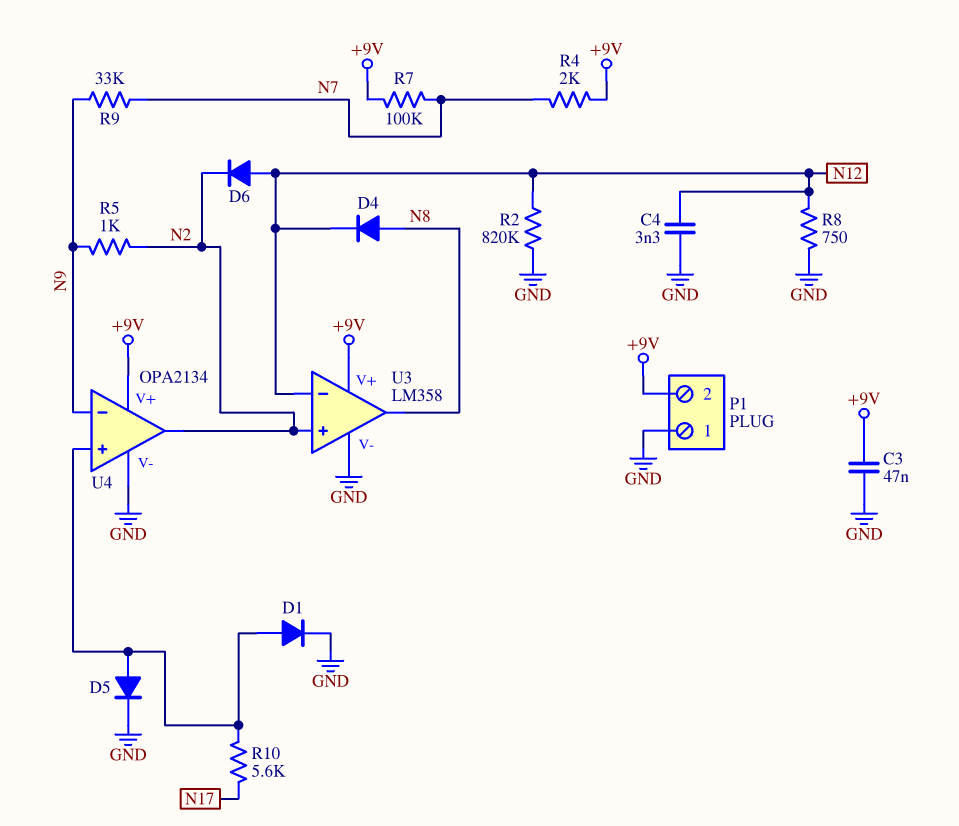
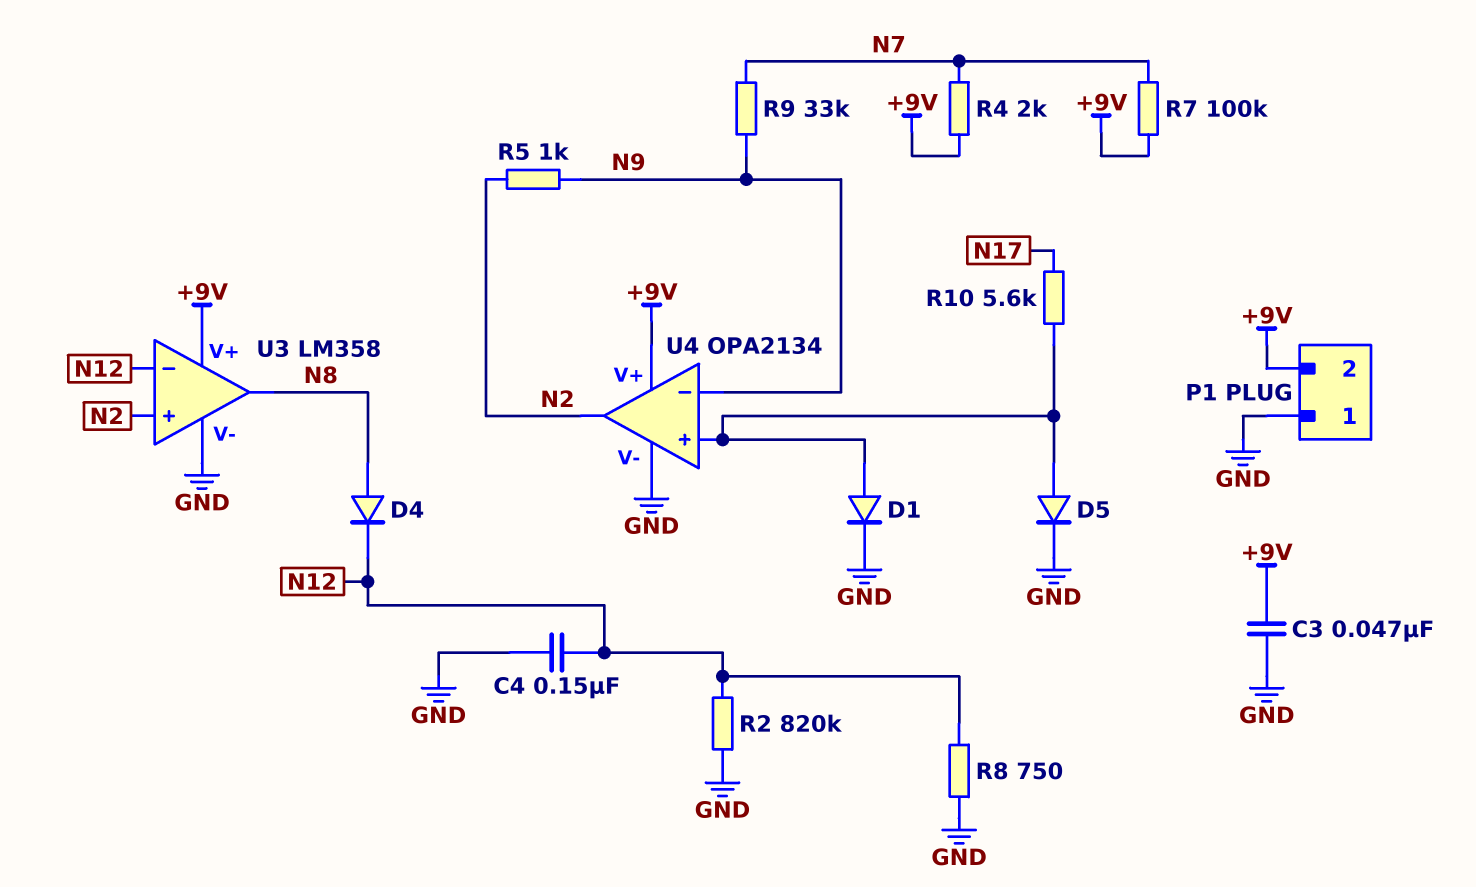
C4: 3.3nF (GND, N12) -> 150nF (GND, N12)
D6: diode (A N12, K N2) -> none

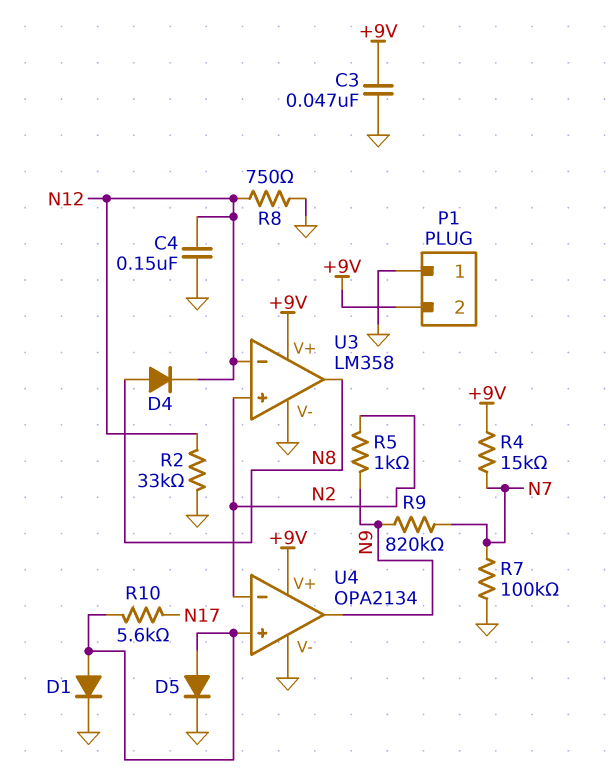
R2: 820k (GND, N12) -> 33k (GND, N12)
R4: 2k (+9V, N7) -> 15k (+9V, N7)
R7: 100k (+9V, N7) -> 100k (GND, N7)
R9: 33k (N7, N9) -> 820k (N7, N9)
U4 pin in-: N9 -> N2
U4 pin out: N2 -> N9

